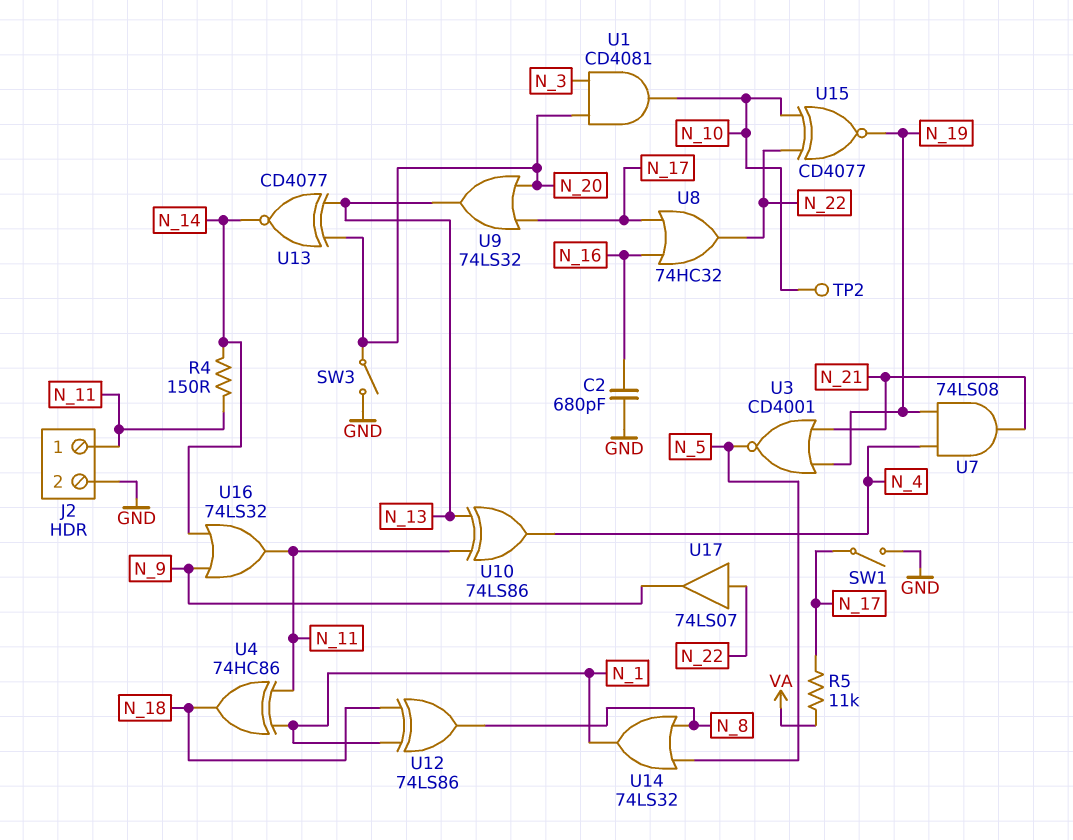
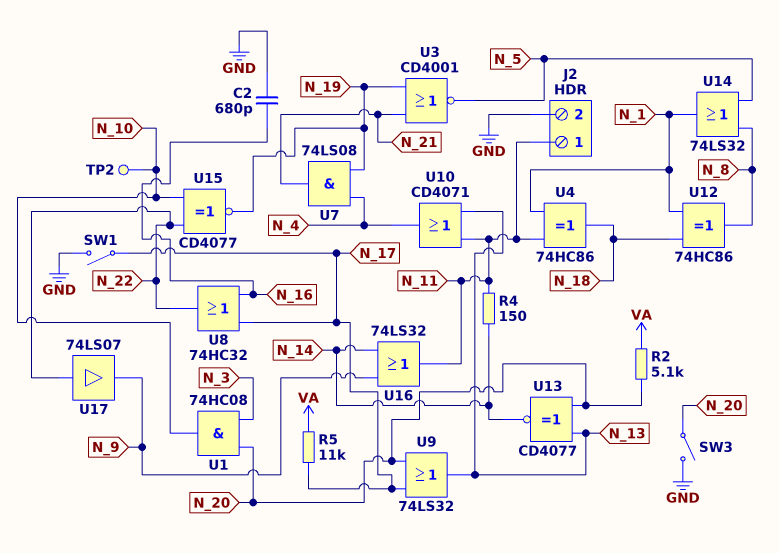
R2: none -> 5.1k (N_20, VA)
U1: AND CD4081 (in N_3, in N_20, out N_10) -> AND 74HC08 (in N_3, in N_20, out N_10)
U10: XOR 74LS86 (in N_11, in N_13, out N_4) -> OR CD4071 (in N_11, in N_13, out N_4)
U12: XOR 74LS86 (in N_1, in N_18, out N_8) -> XOR 74HC86 (in N_1, in N_18, out N_8)

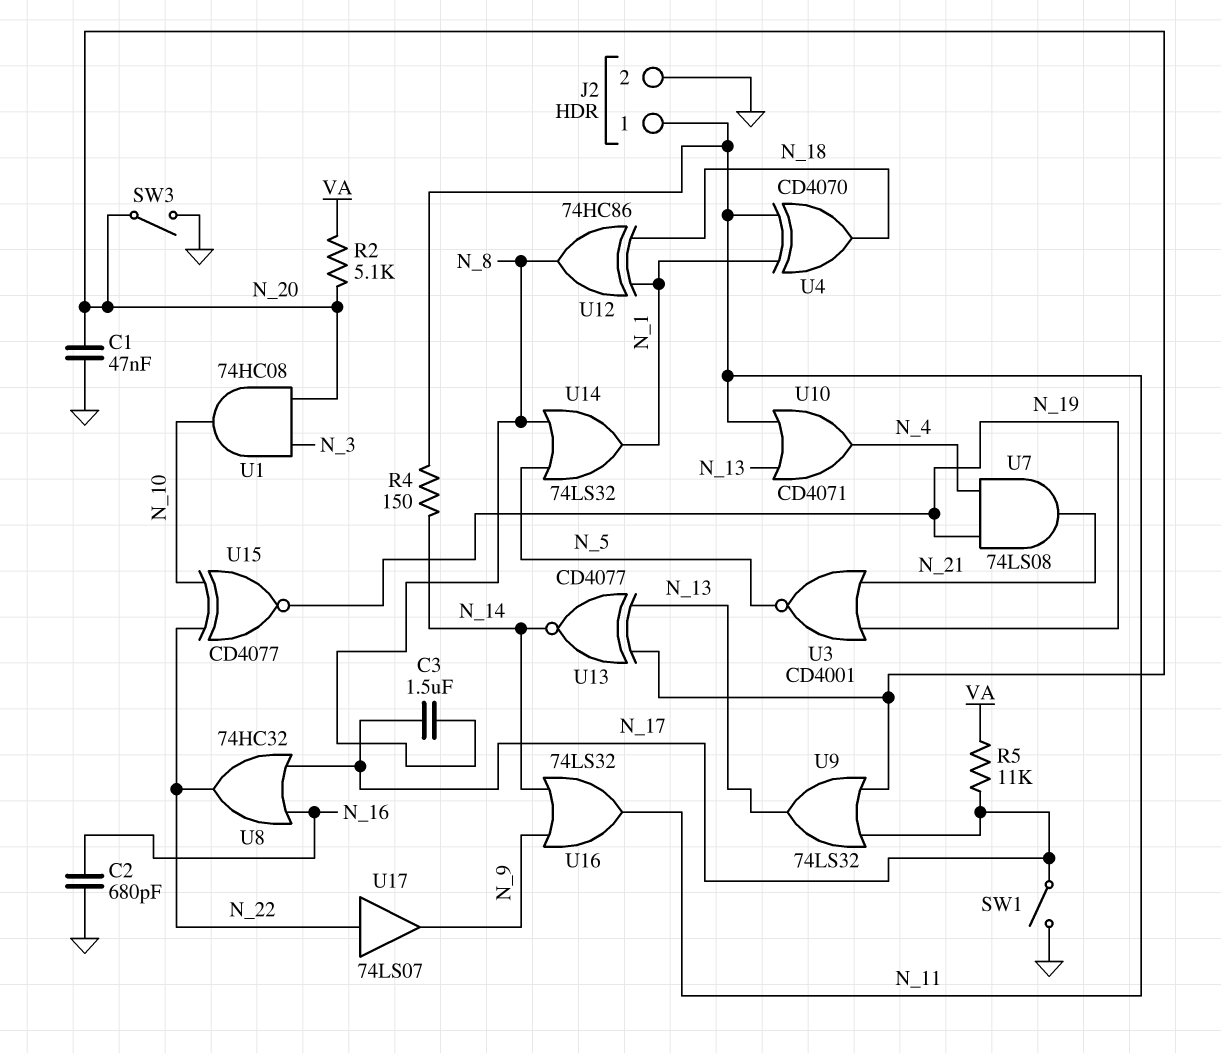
C1: none -> 47nF (GND, N_20)
C3: none -> 1.5uF (N_8, N_17)
TP2: test point (N_10) -> none
U4: XOR 74HC86 (in N_1, in N_11, out N_18) -> XOR CD4070 (in N_1, in N_11, out N_18)

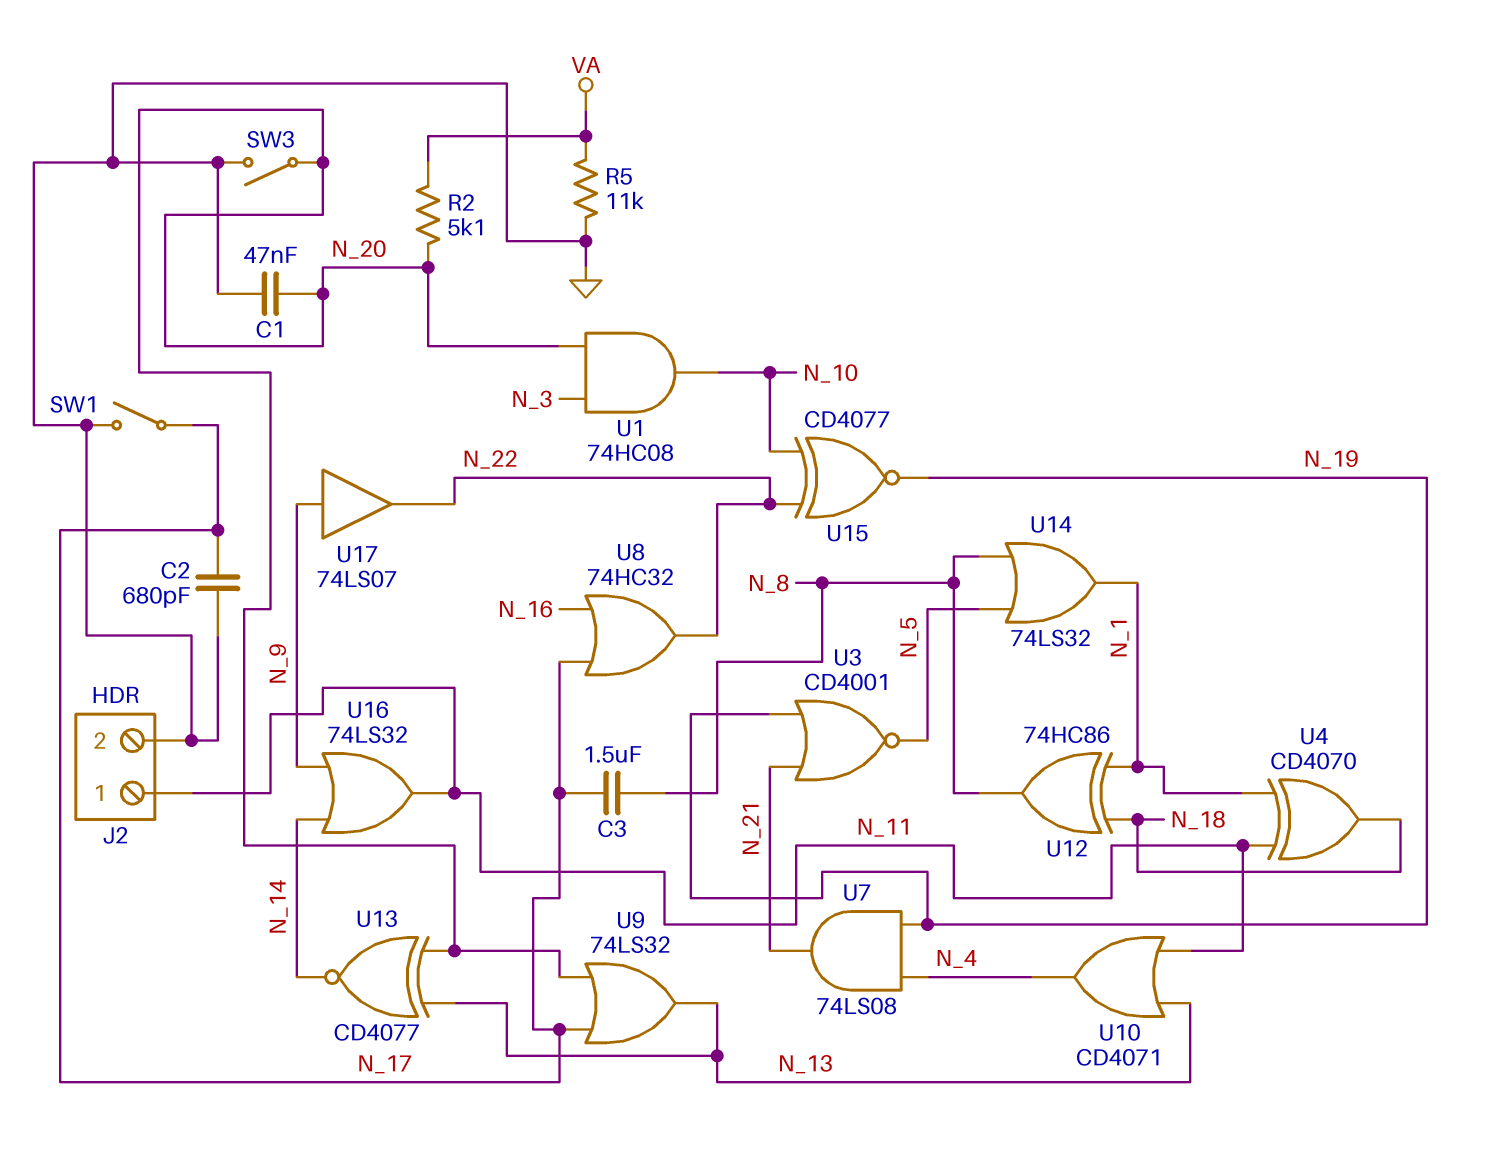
C2: 680pF (GND, N_16) -> 680pF (GND, N_17)
R4: 150 (N_11, N_14) -> none
R5: 11k (N_17, VA) -> 11k (GND, VA)
U17: buffer 74LS07 (in N_22, out N_9) -> buffer 74LS07 (in N_9, out N_22)

